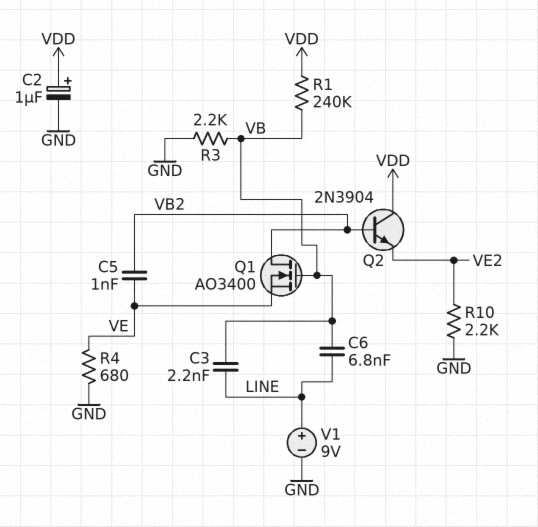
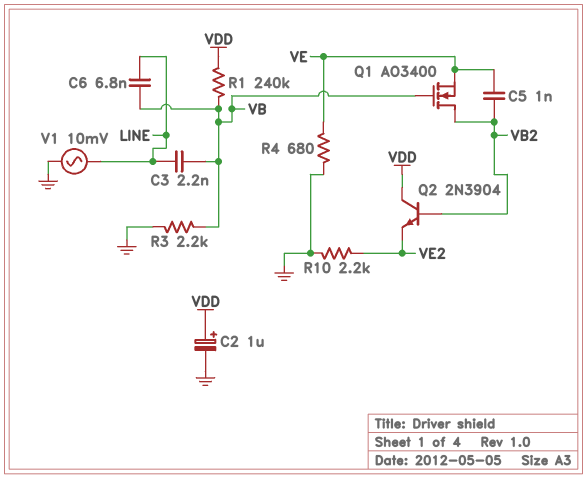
V1: 9V (plus LINE, minus GND) -> AC 10mV (GND, LINE)

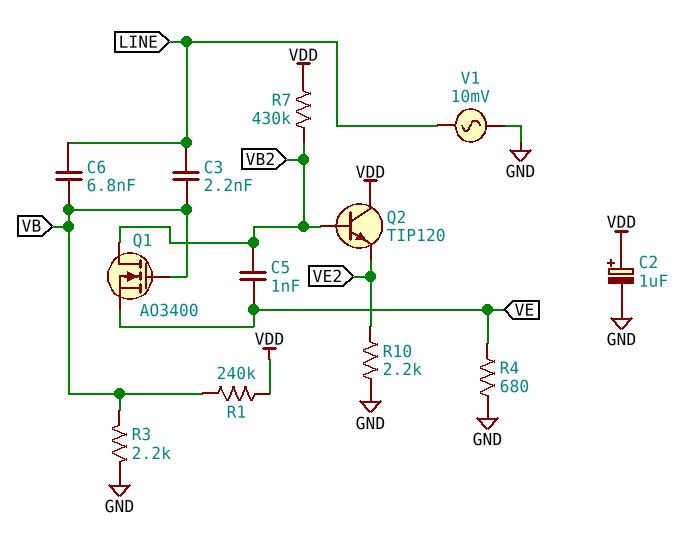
Q2: NPN 2N3904 (B VB2, C VDD, E VE2) -> NPN TIP120 (B VB2, C VDD, E VE2)
R7: none -> 430k (VB2, VDD)

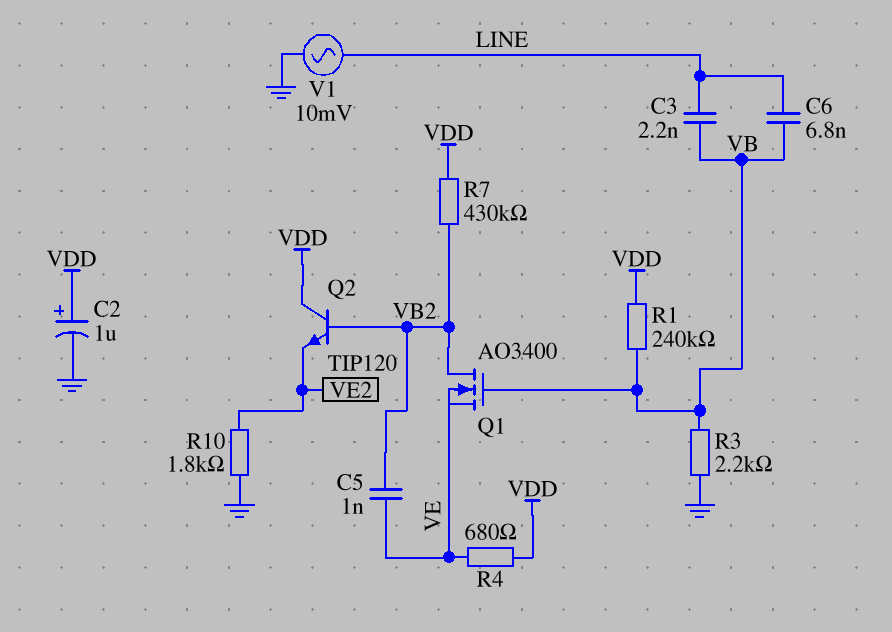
R4: 680 (GND, VE) -> 680 (VDD, VE)
R10: 2.2k (GND, VE2) -> 1.8k (GND, VE2)

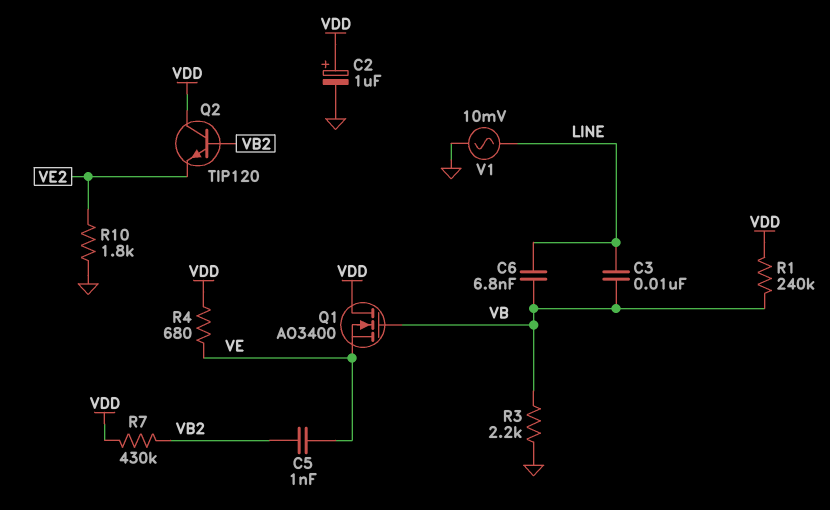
C3: 2.2nF (LINE, VB) -> 10nF (LINE, VB)
Q1: NMOS AO3400 (G VB, D VB2, S VE) -> NMOS AO3400 (G VB, D VDD, S VE)

